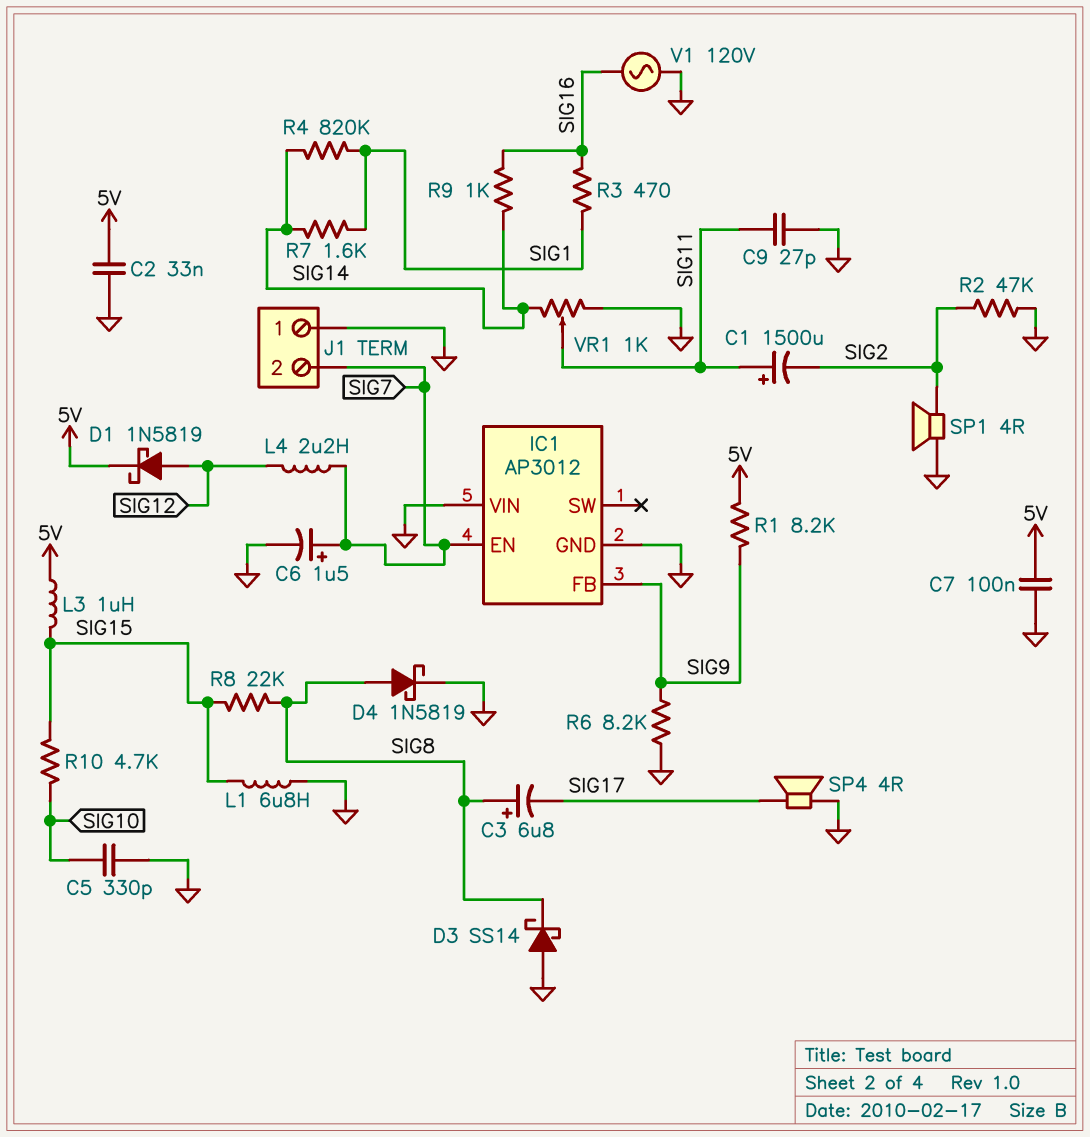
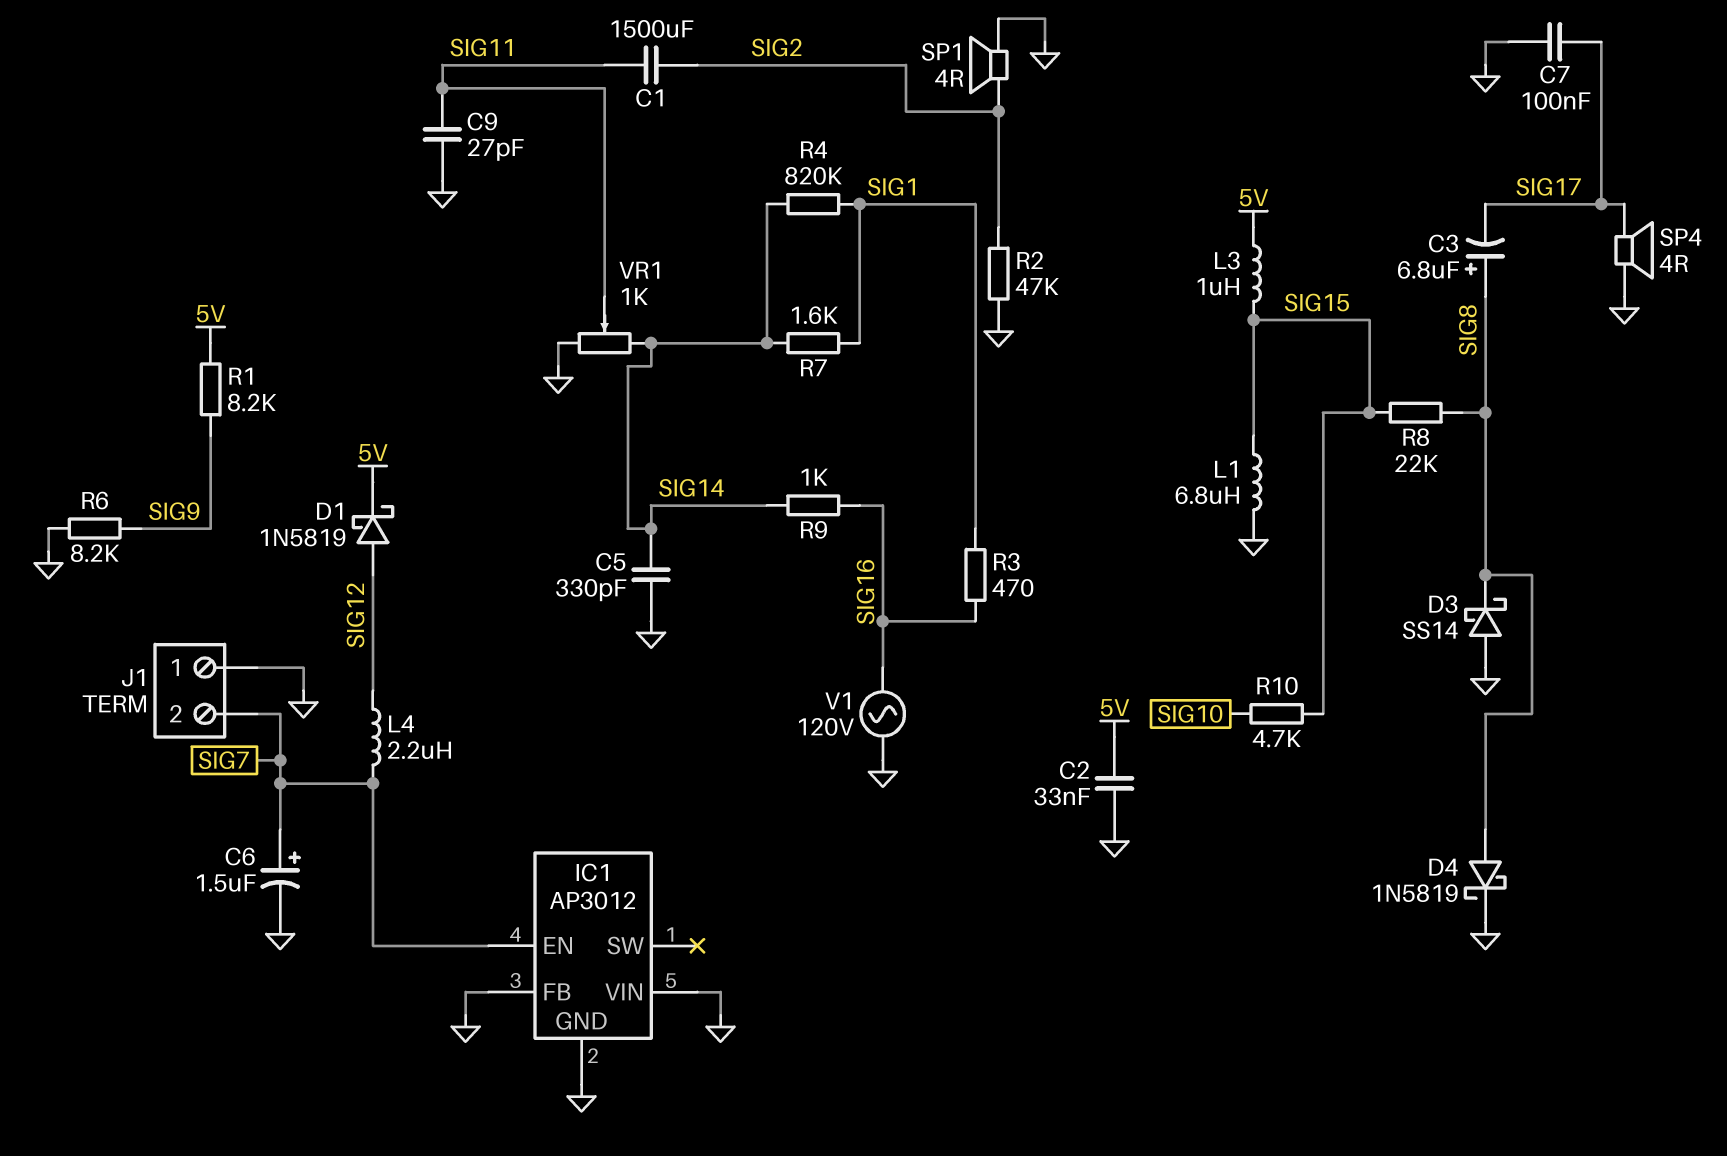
C1: 1500uF (plus SIG11, minus SIG2) -> 1500uF (SIG2, SIG11)
C5: 330pF (GND, SIG10) -> 330pF (GND, SIG14)
C7: 100nF (5V, GND) -> 100nF (GND, SIG17)
IC1 pin FB: SIG9 -> GND

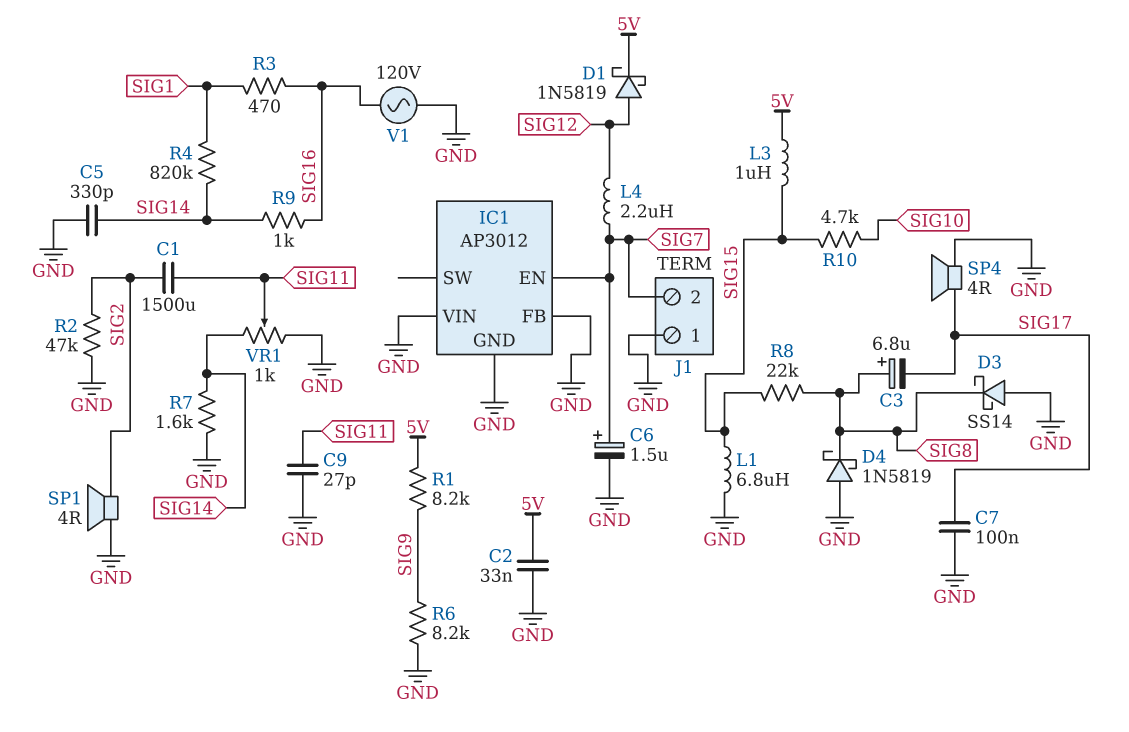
D4: schottky 1N5819 (A SIG8, K GND) -> schottky 1N5819 (A GND, K SIG8)
R7: 1.6k (SIG1, SIG14) -> 1.6k (GND, SIG14)

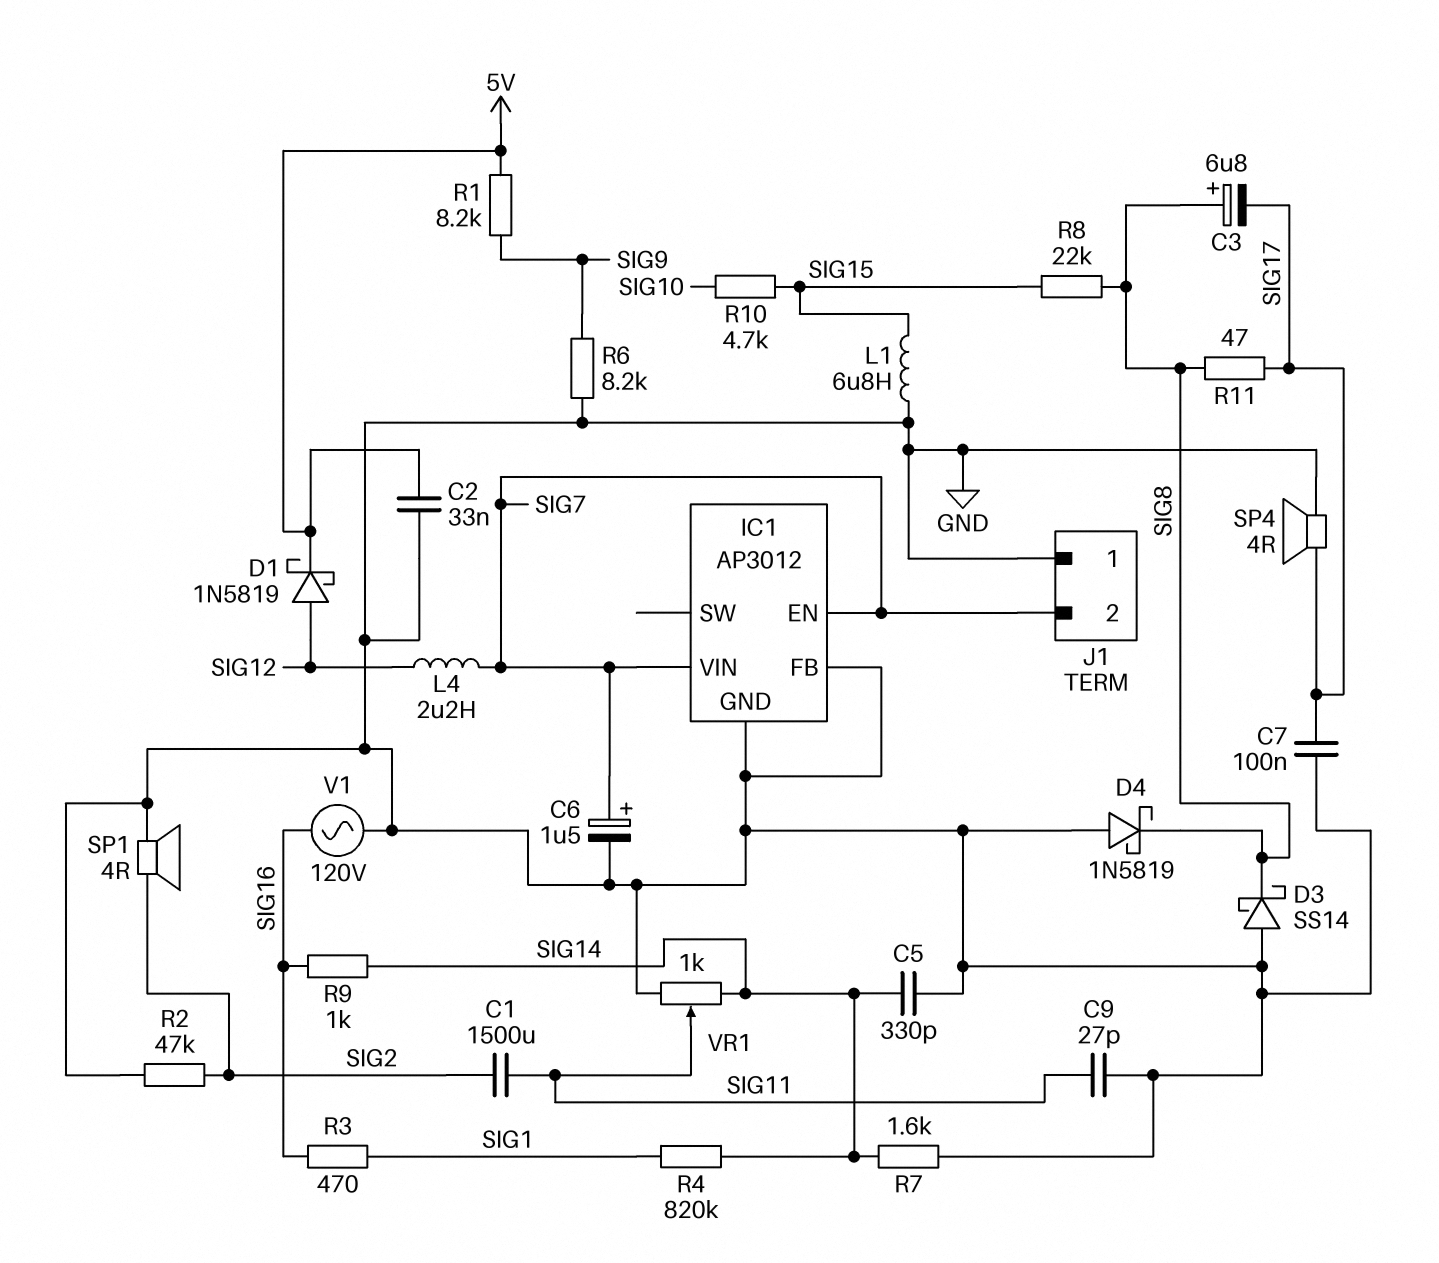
IC1 pin VIN: GND -> SIG7
L3: 1uH (5V, SIG15) -> none
R11: none -> 47 (SIG8, SIG17)

